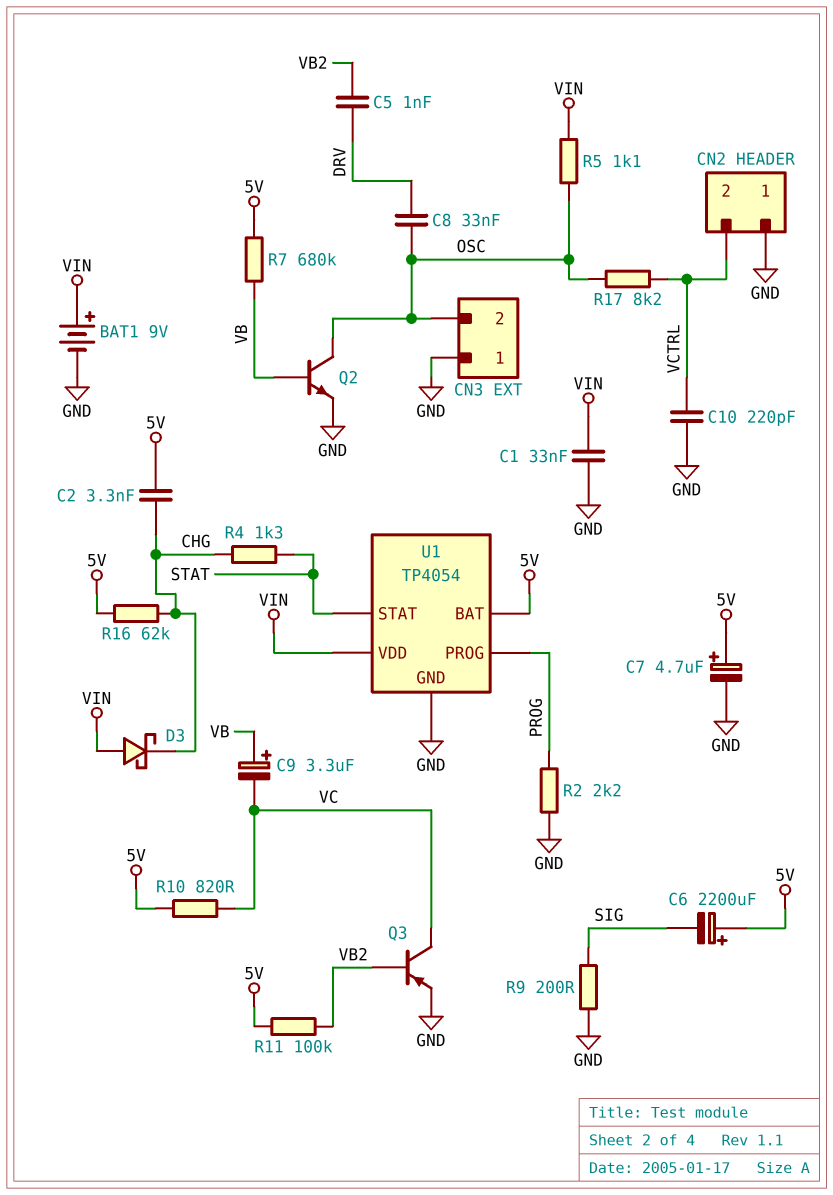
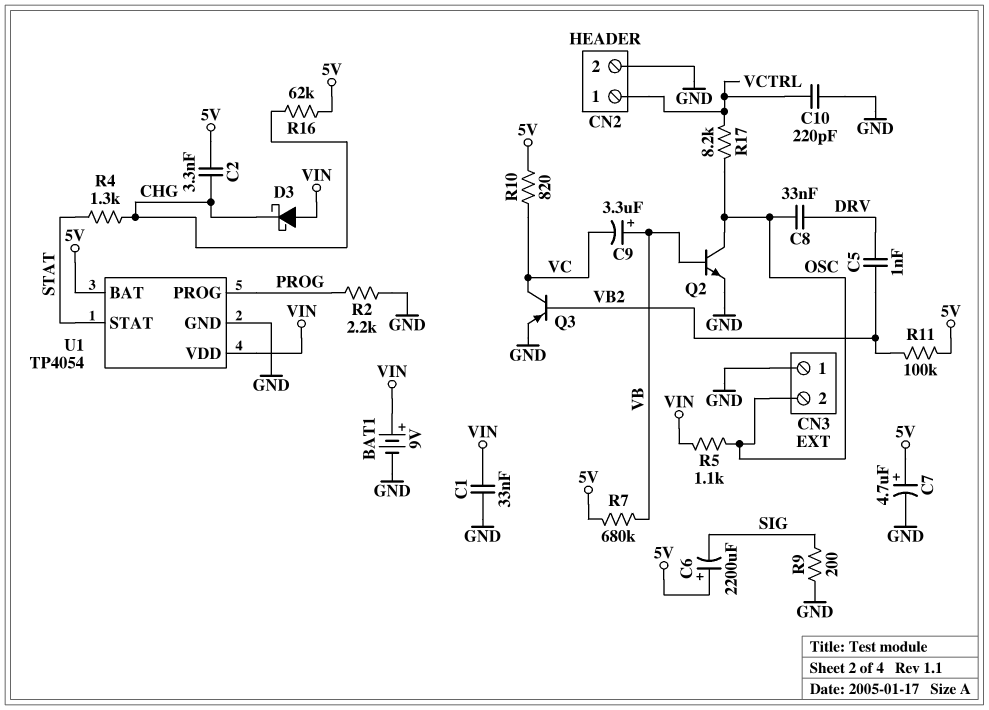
CN2 pin 1: GND -> VCTRL
CN2 pin 2: VCTRL -> GND

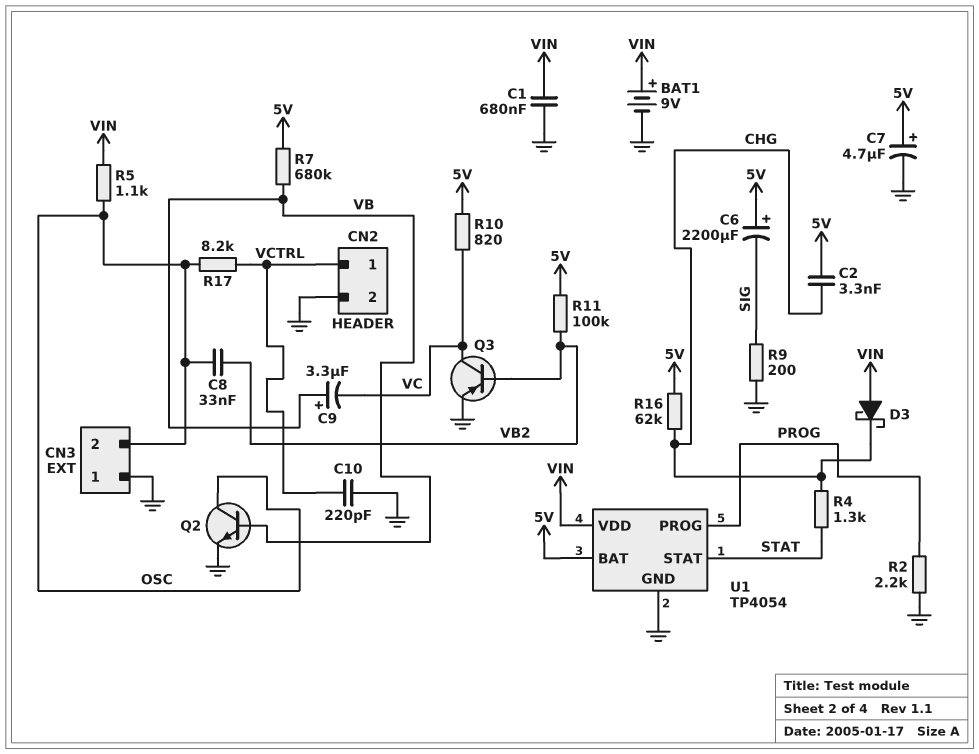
C1: 33nF (GND, VIN) -> 680nF (GND, VIN)
C5: 1nF (DRV, VB2) -> none
C8: 33nF (DRV, OSC) -> 33nF (OSC, VB2)

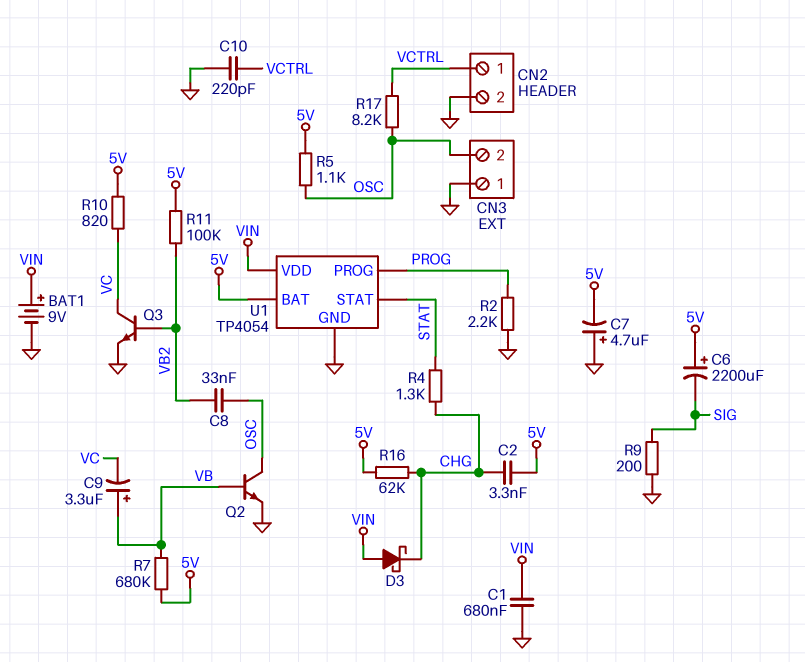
C7: 4.7uF (plus 5V, minus GND) -> 4.7uF (plus GND, minus 5V)
Q3: PNP (B VB2, C VC, E GND) -> NPN (B VB2, C VC, E GND)
R5: 1.1k (OSC, VIN) -> 1.1k (5V, OSC)

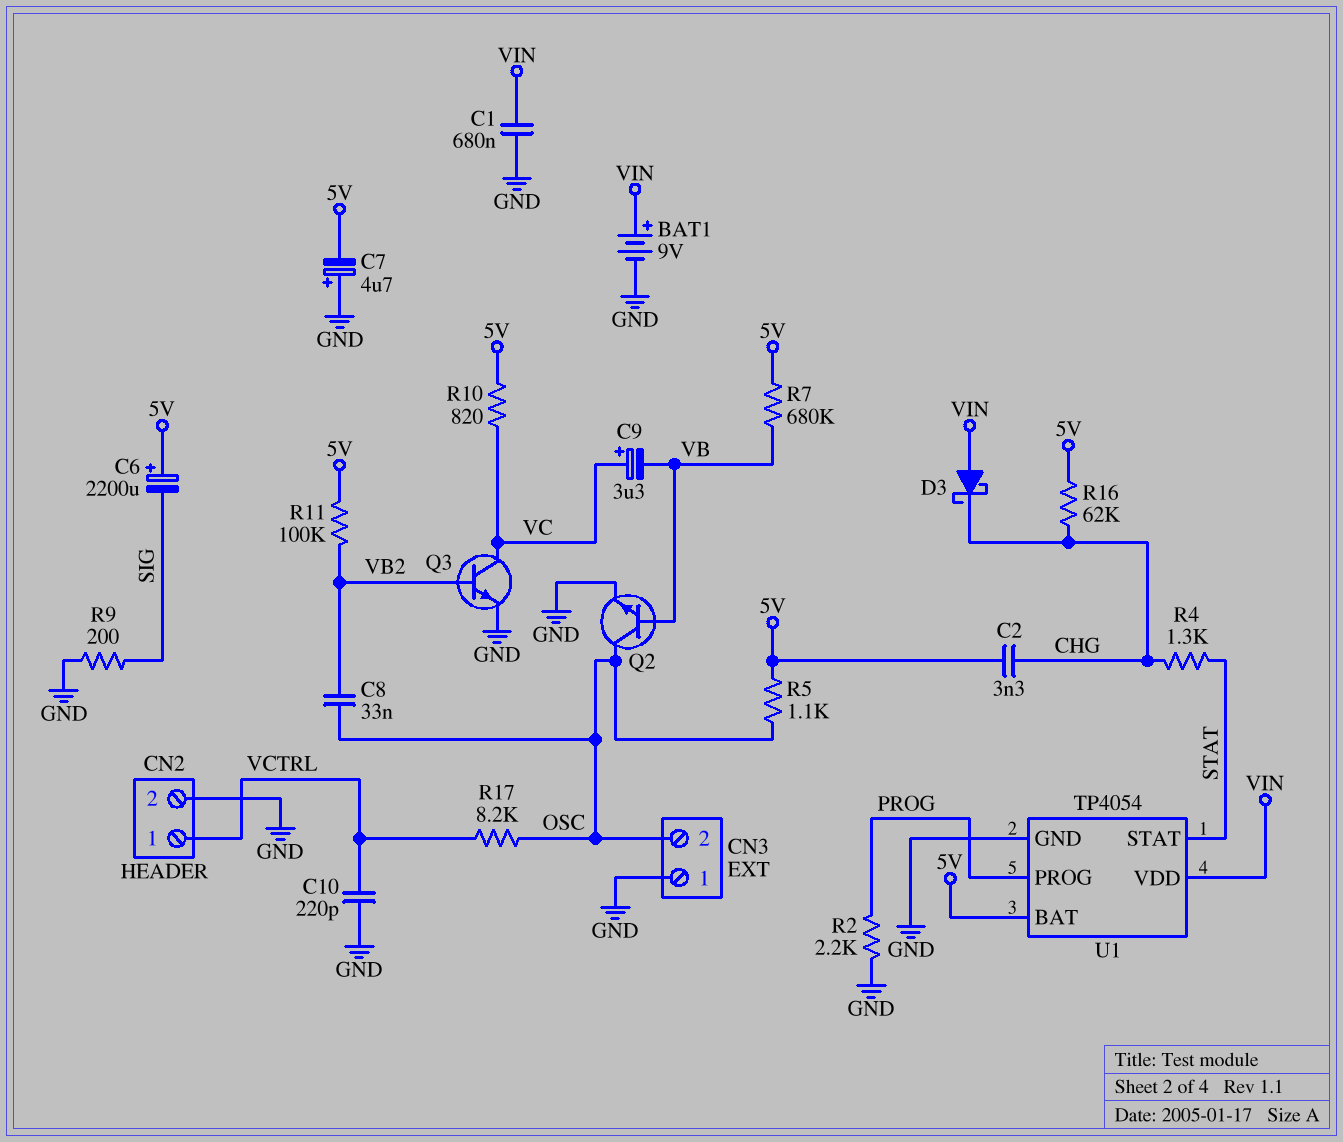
C9: 3.3uF (plus VB, minus VC) -> 3.3uF (plus VC, minus VB)

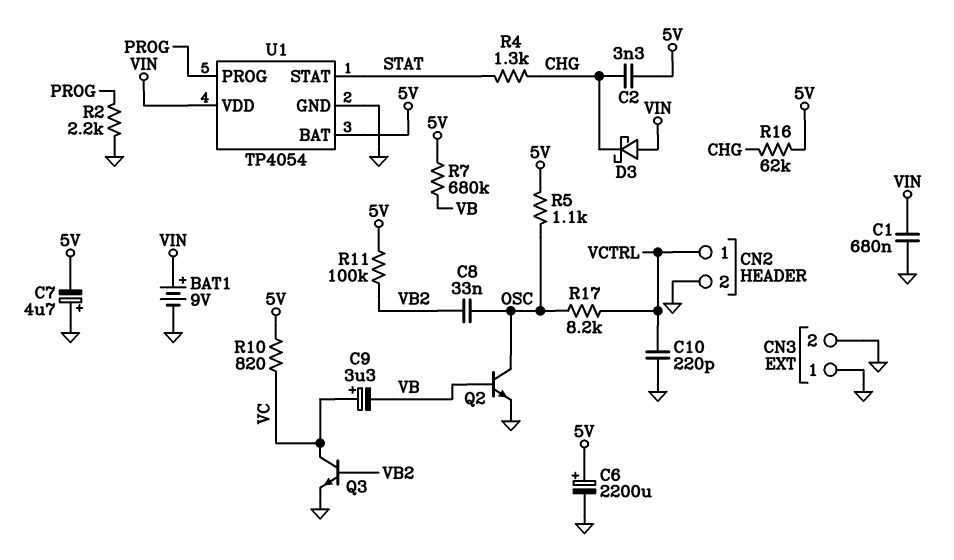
C6: 2200uF (plus 5V, minus SIG) -> 2200uF (plus 5V, minus GND)
CN3 pin 2: OSC -> GND
R9: 200 (GND, SIG) -> none

